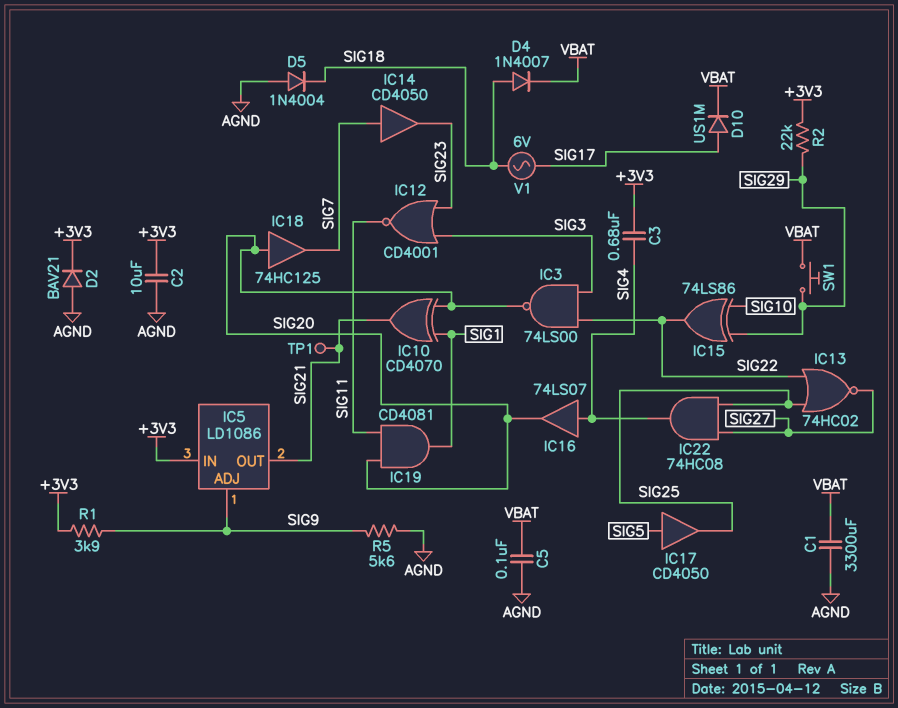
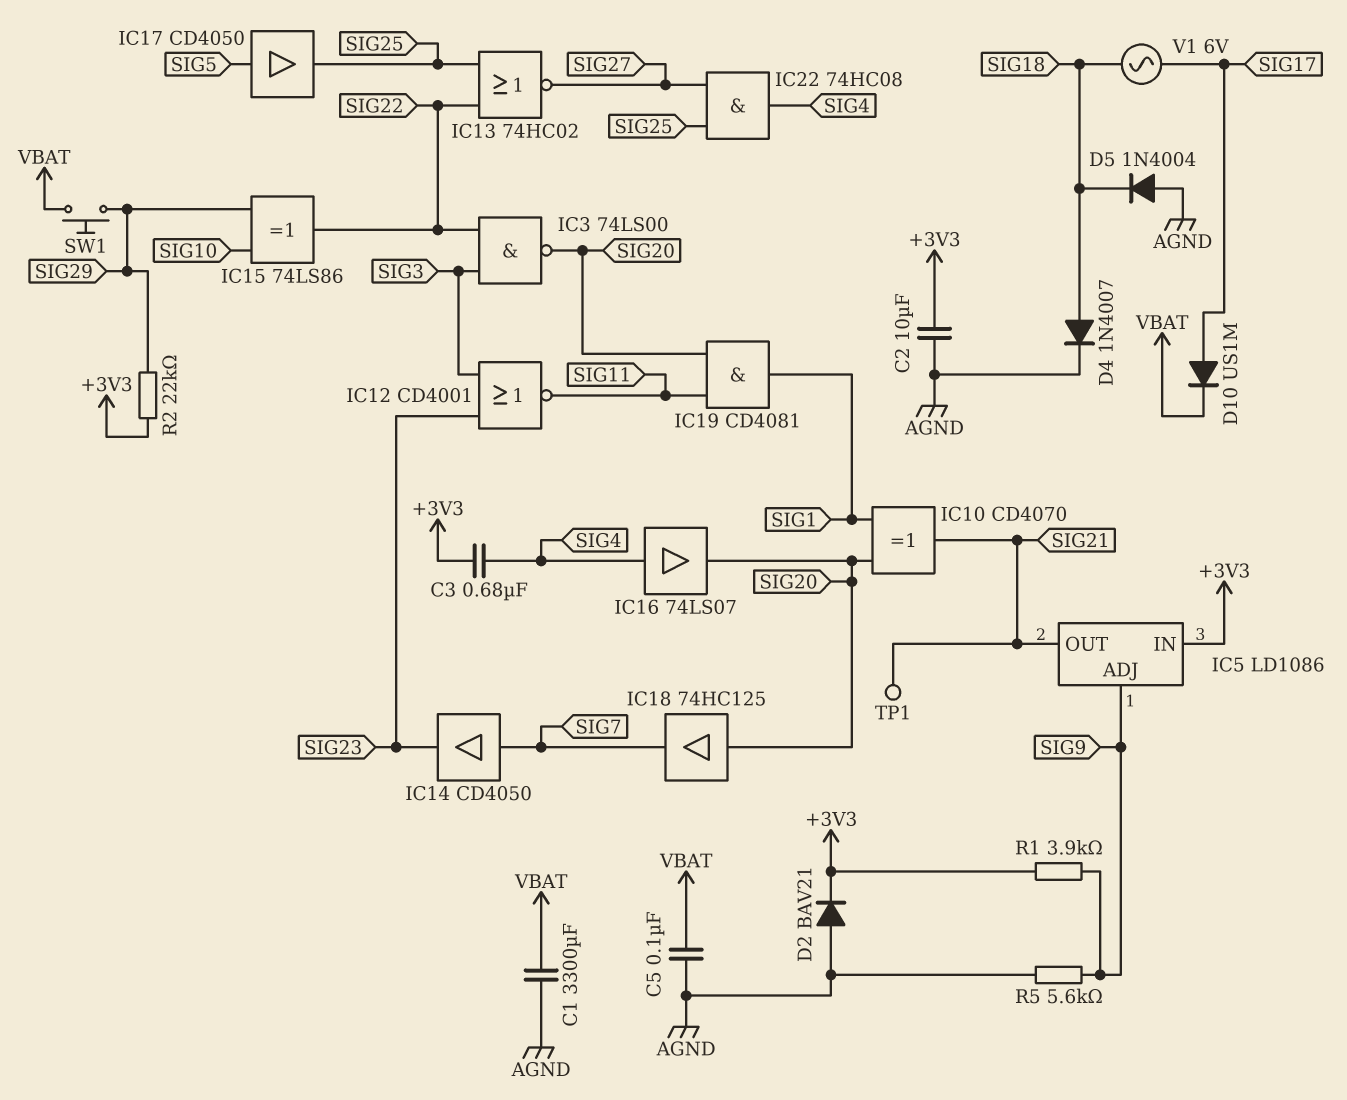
D4: diode 1N4007 (A SIG18, K VBAT) -> diode 1N4007 (A SIG18, K AGND)

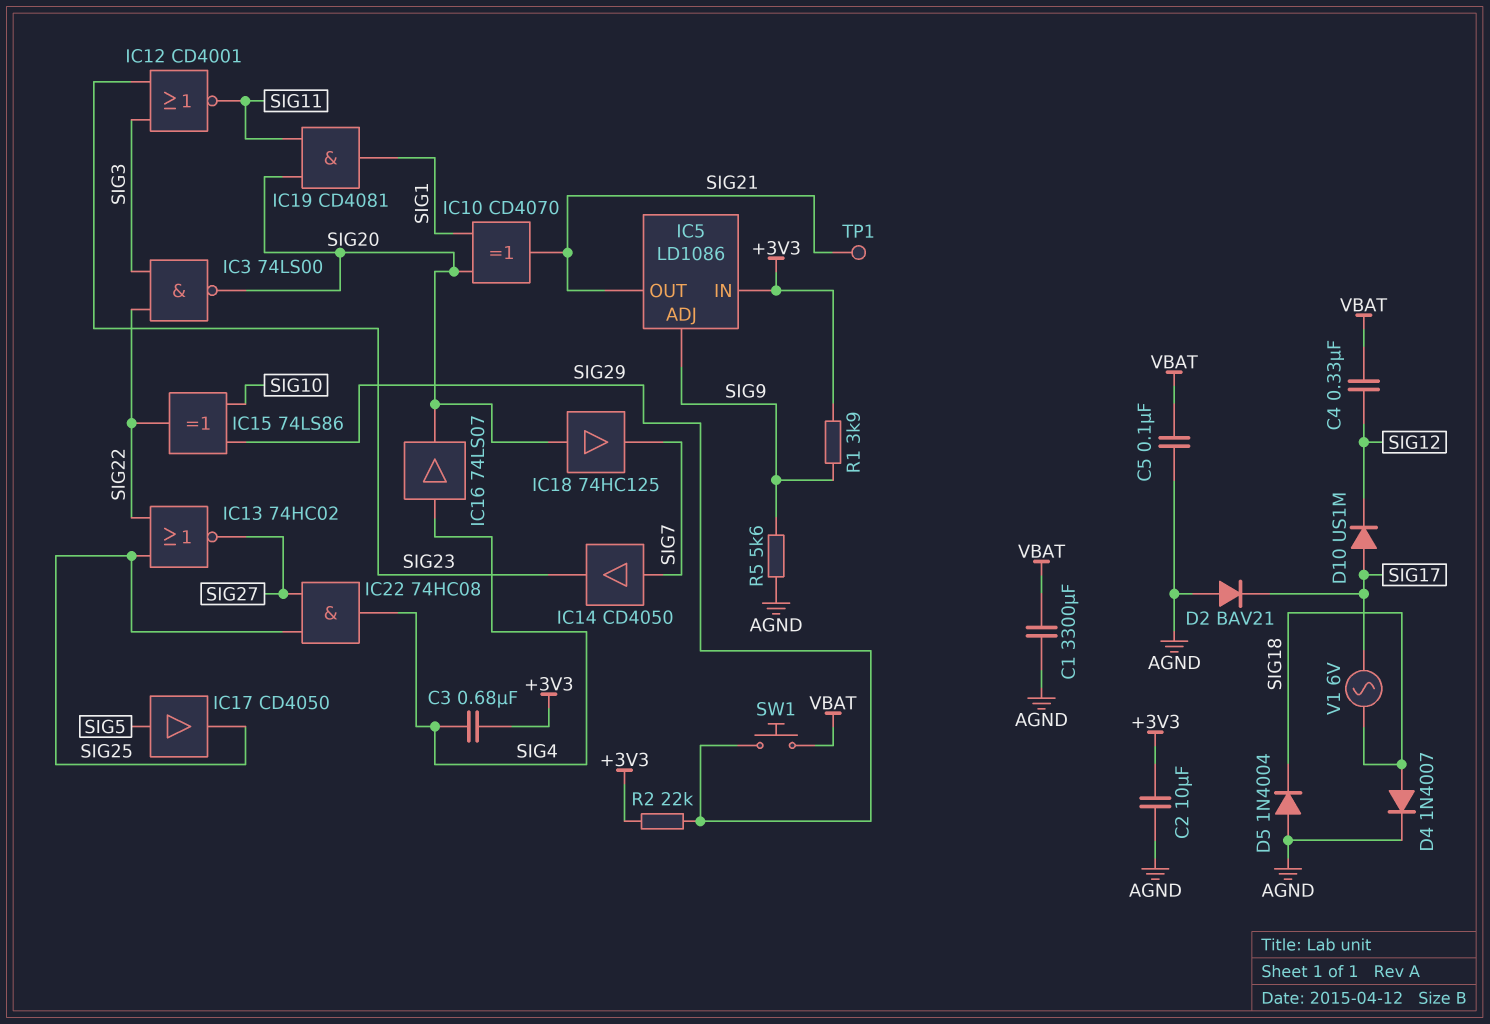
C4: none -> 330nF (SIG12, VBAT)
D2: diode BAV21 (A AGND, K +3V3) -> diode BAV21 (A AGND, K SIG17)
D10: diode US1M (A SIG17, K VBAT) -> diode US1M (A SIG17, K SIG12)

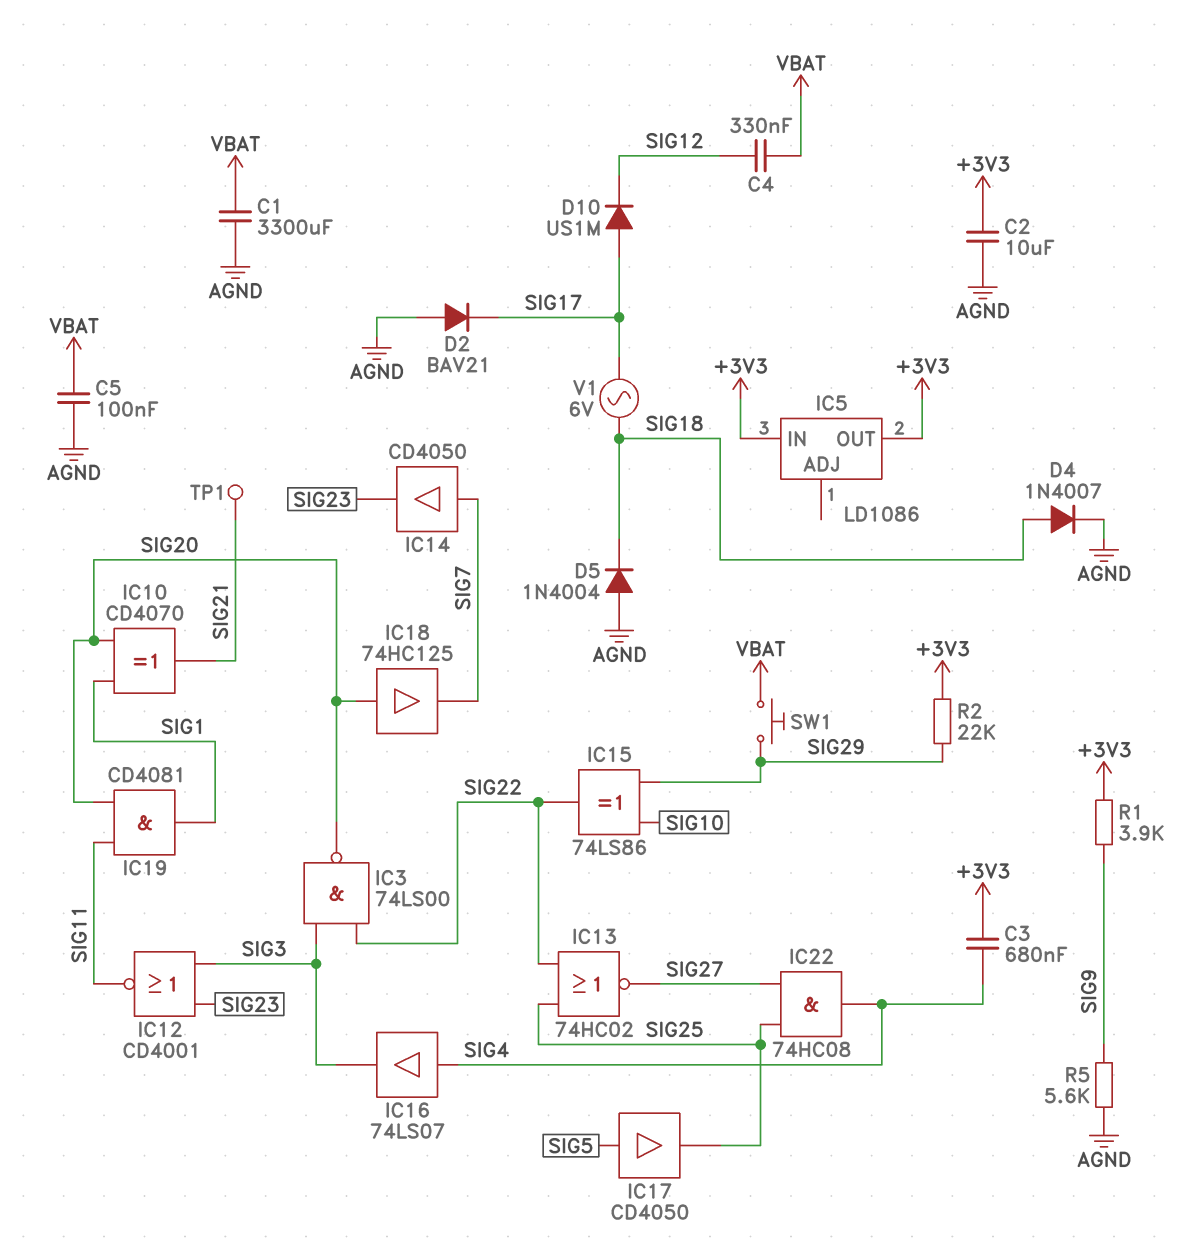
IC5 pin ADJ: SIG9 -> none
IC5 pin OUT: SIG21 -> +3V3
IC16: buffer 74LS07 (in SIG4, out SIG20) -> buffer 74LS07 (in SIG4, out SIG3)

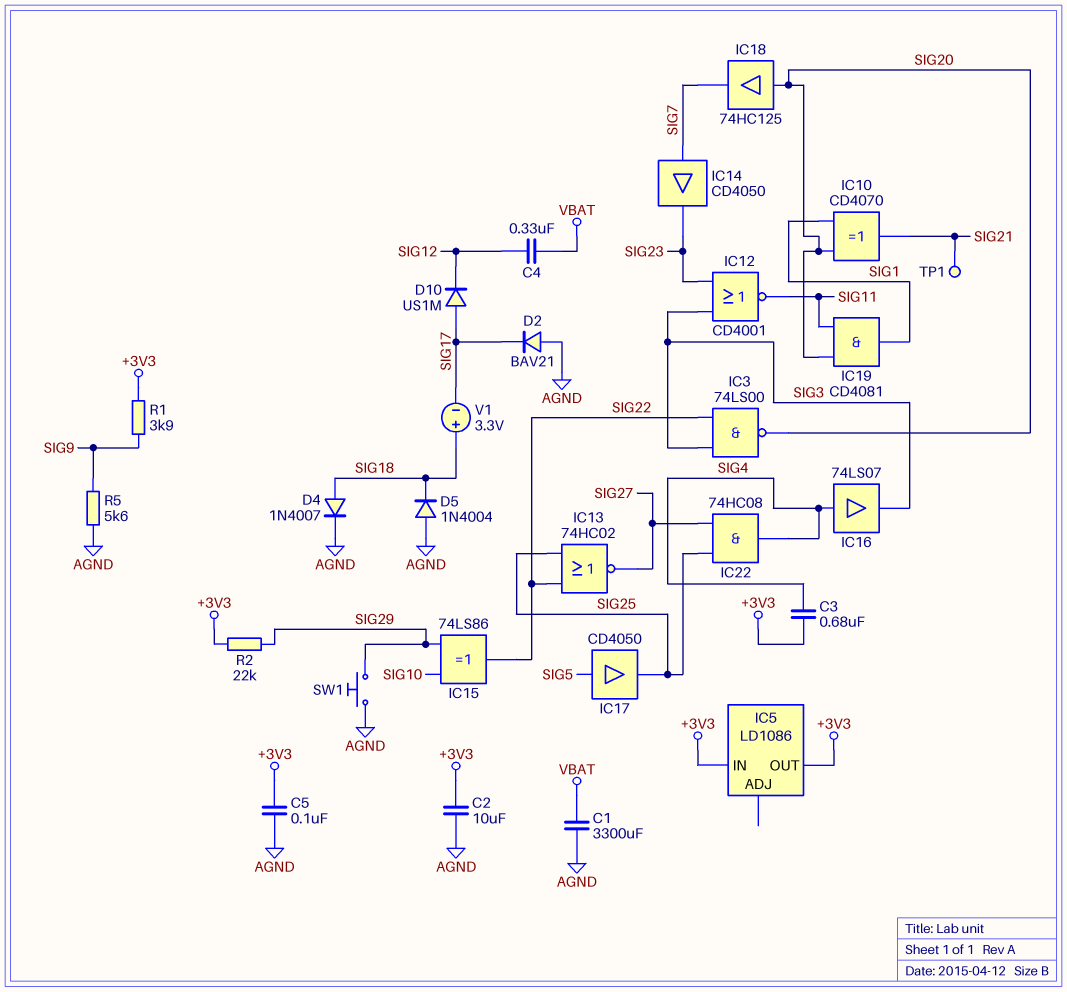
C5: 100nF (AGND, VBAT) -> 100nF (+3V3, AGND)
SW1: button (SIG29, VBAT) -> button (AGND, SIG29)
V1: AC 6V (SIG17, SIG18) -> 3.3V (plus SIG18, minus SIG17)

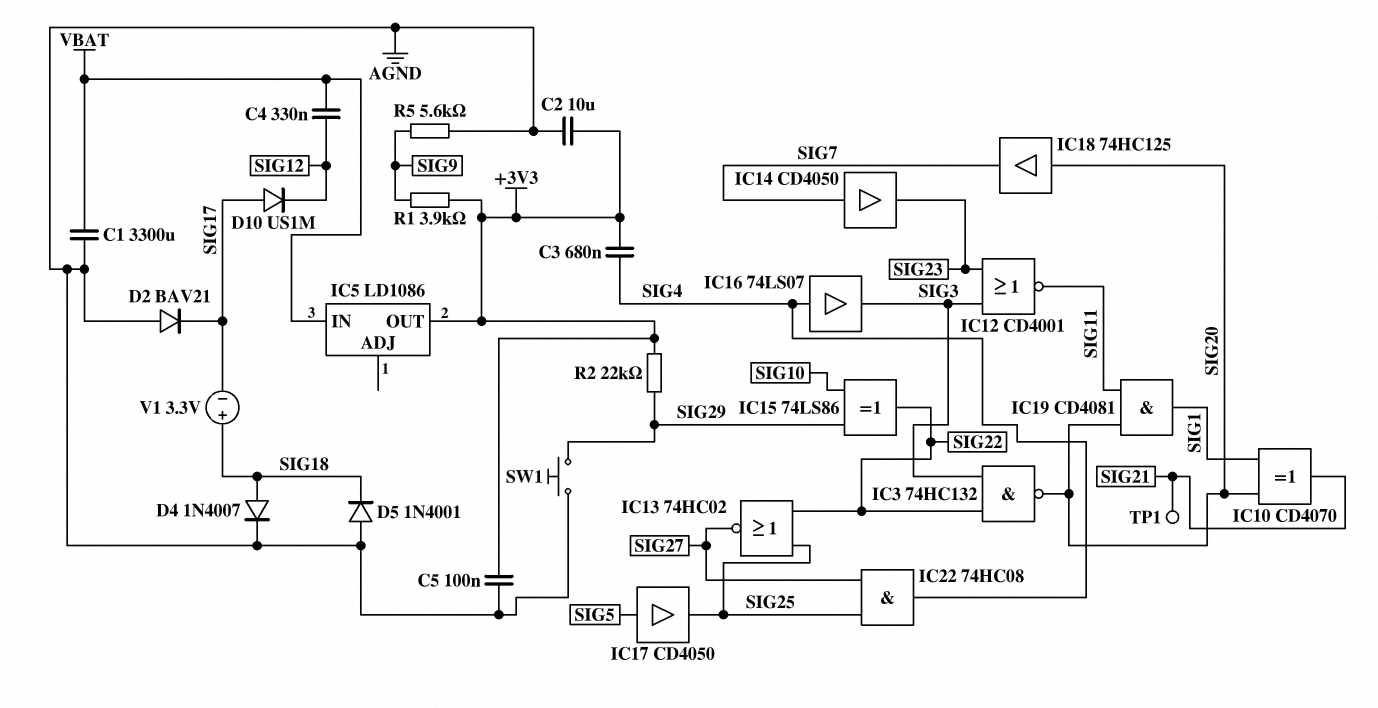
D5: diode 1N4004 (A AGND, K SIG18) -> diode 1N4001 (A AGND, K SIG18)
IC3: NAND 74LS00 (in SIG3, in SIG22, out SIG20) -> NAND 74HC132 (in SIG3, in SIG22, out SIG20)
IC5 pin IN: +3V3 -> VBAT

